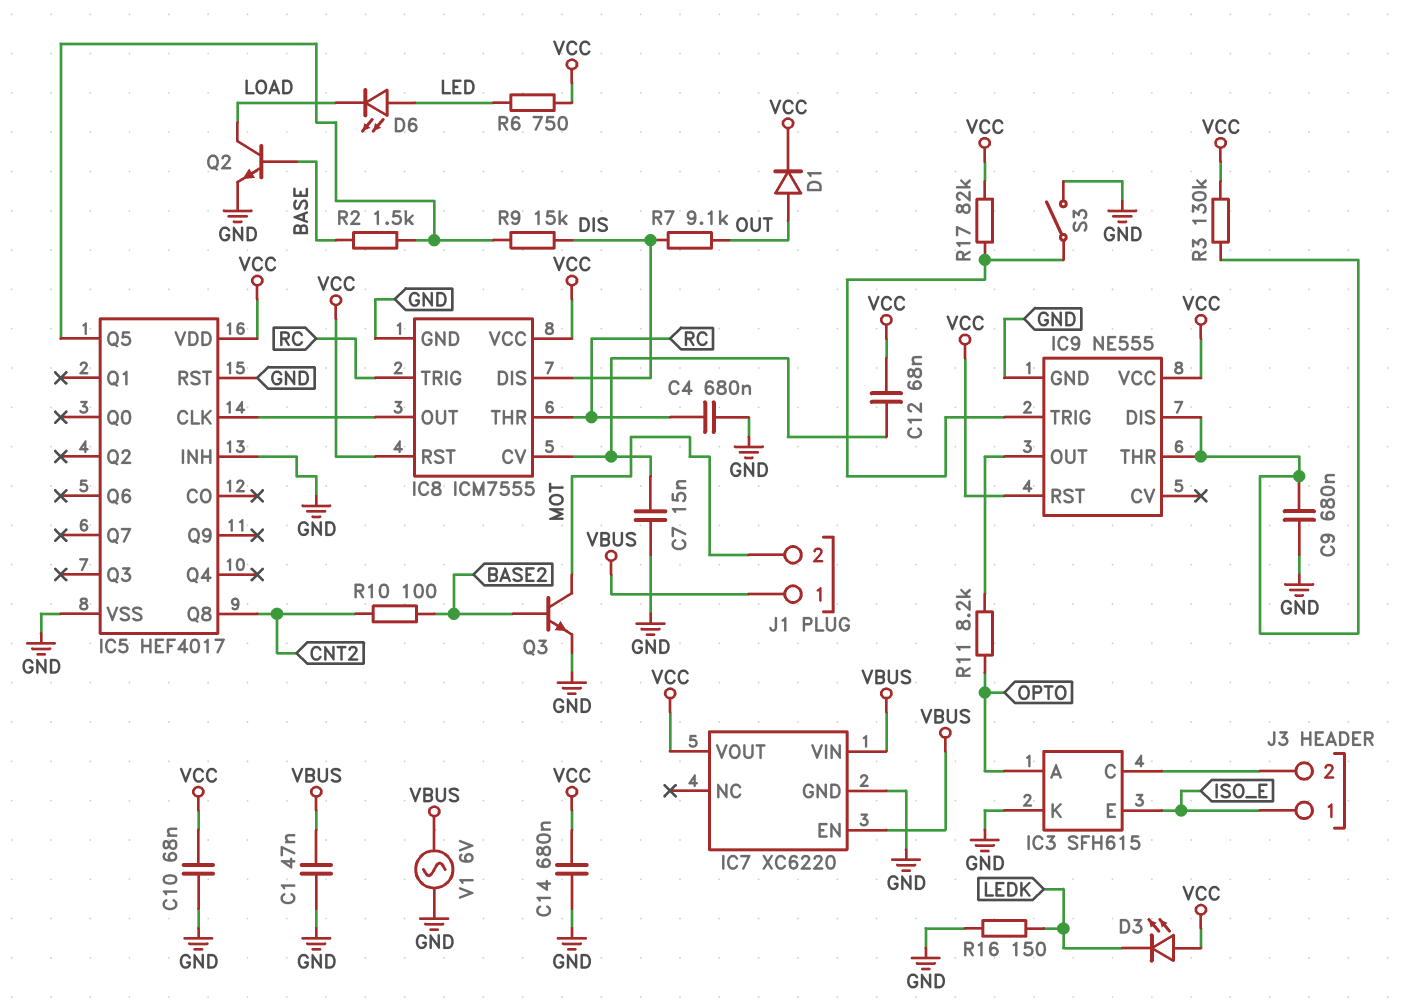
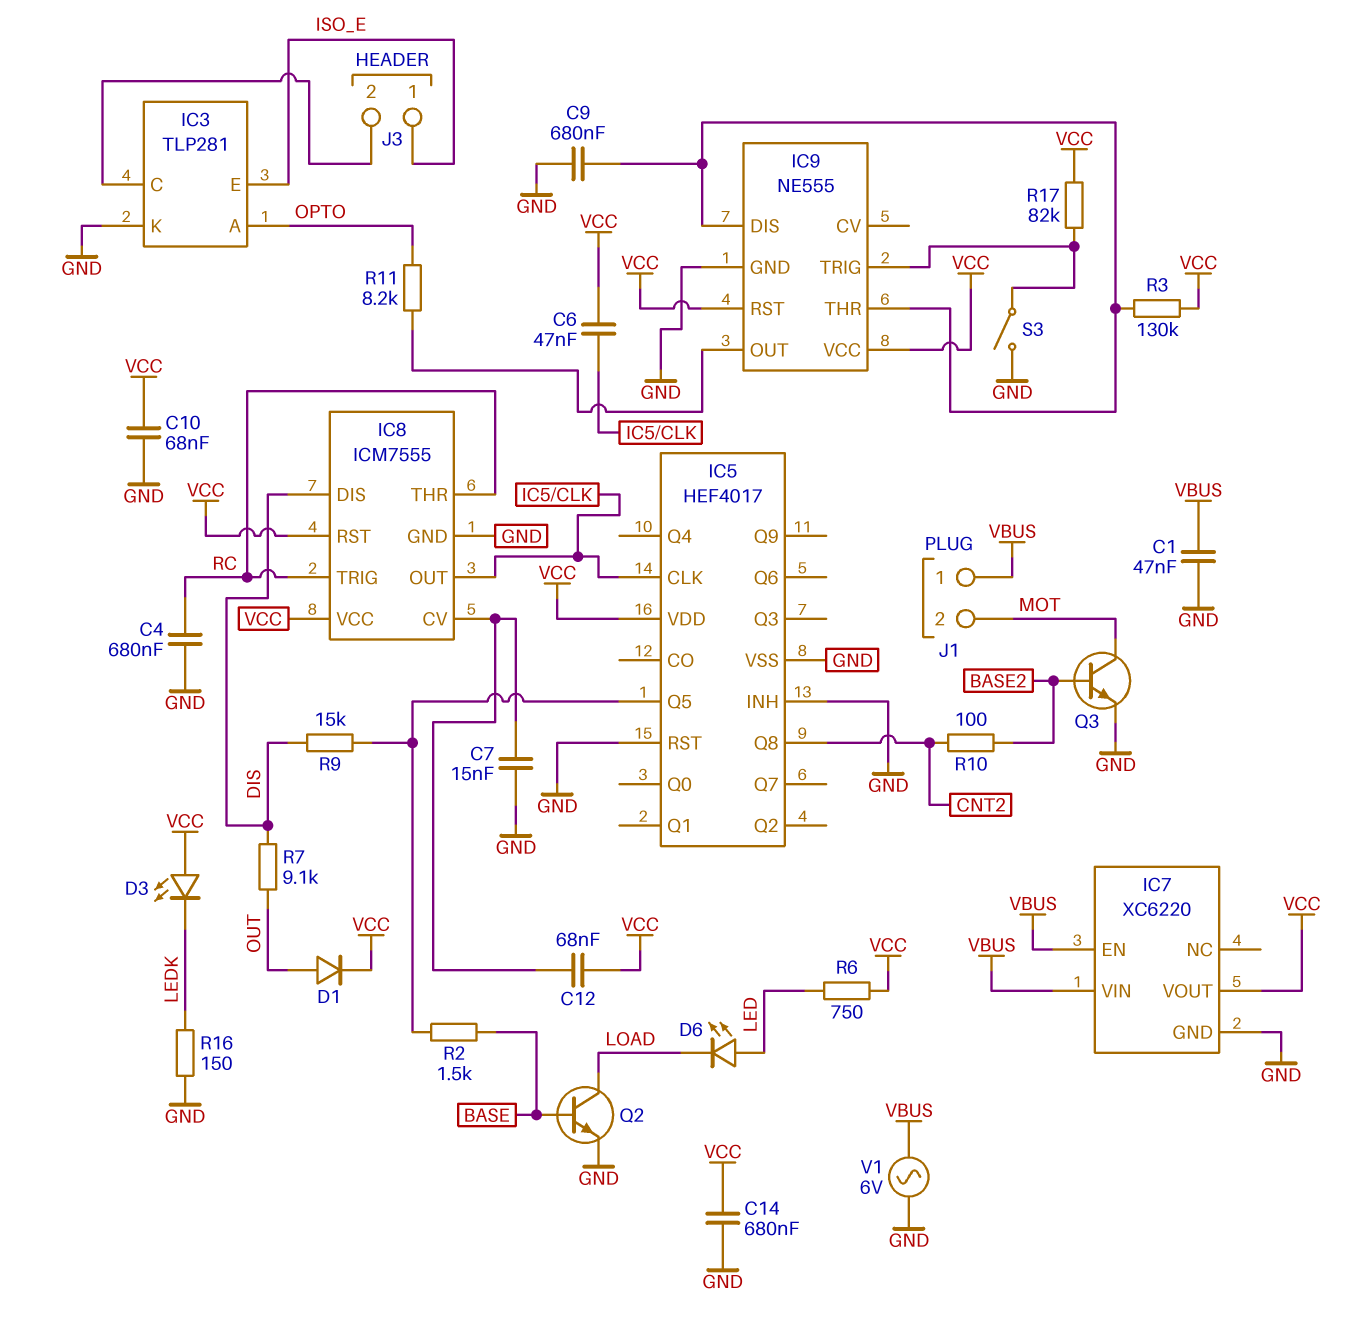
C6: none -> 47nF (IC5/CLK, VCC)
IC3: SFH615 -> TLP281

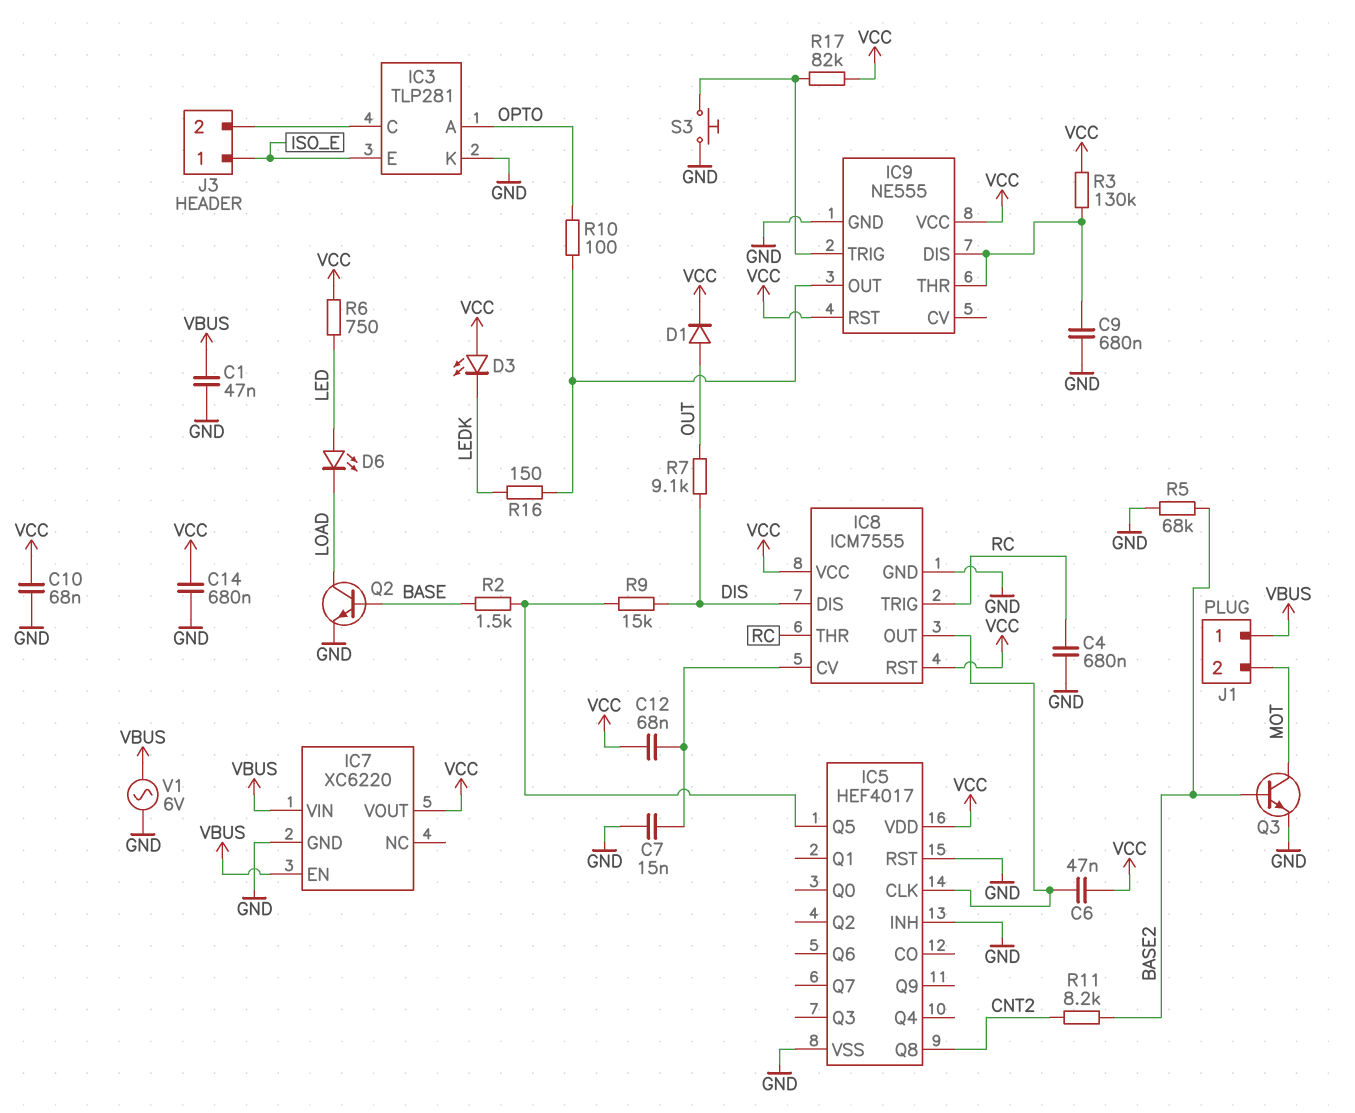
R5: none -> 68k (BASE2, GND)
R10: 100 (BASE2, CNT2) -> 100 (IC9/OUT, OPTO)
R11: 8.2k (IC9/OUT, OPTO) -> 8.2k (BASE2, CNT2)
R16: 150 (GND, LEDK) -> 150 (IC9/OUT, LEDK)
S3: switch (GND, IC9/TRIG) -> button (GND, IC9/TRIG)

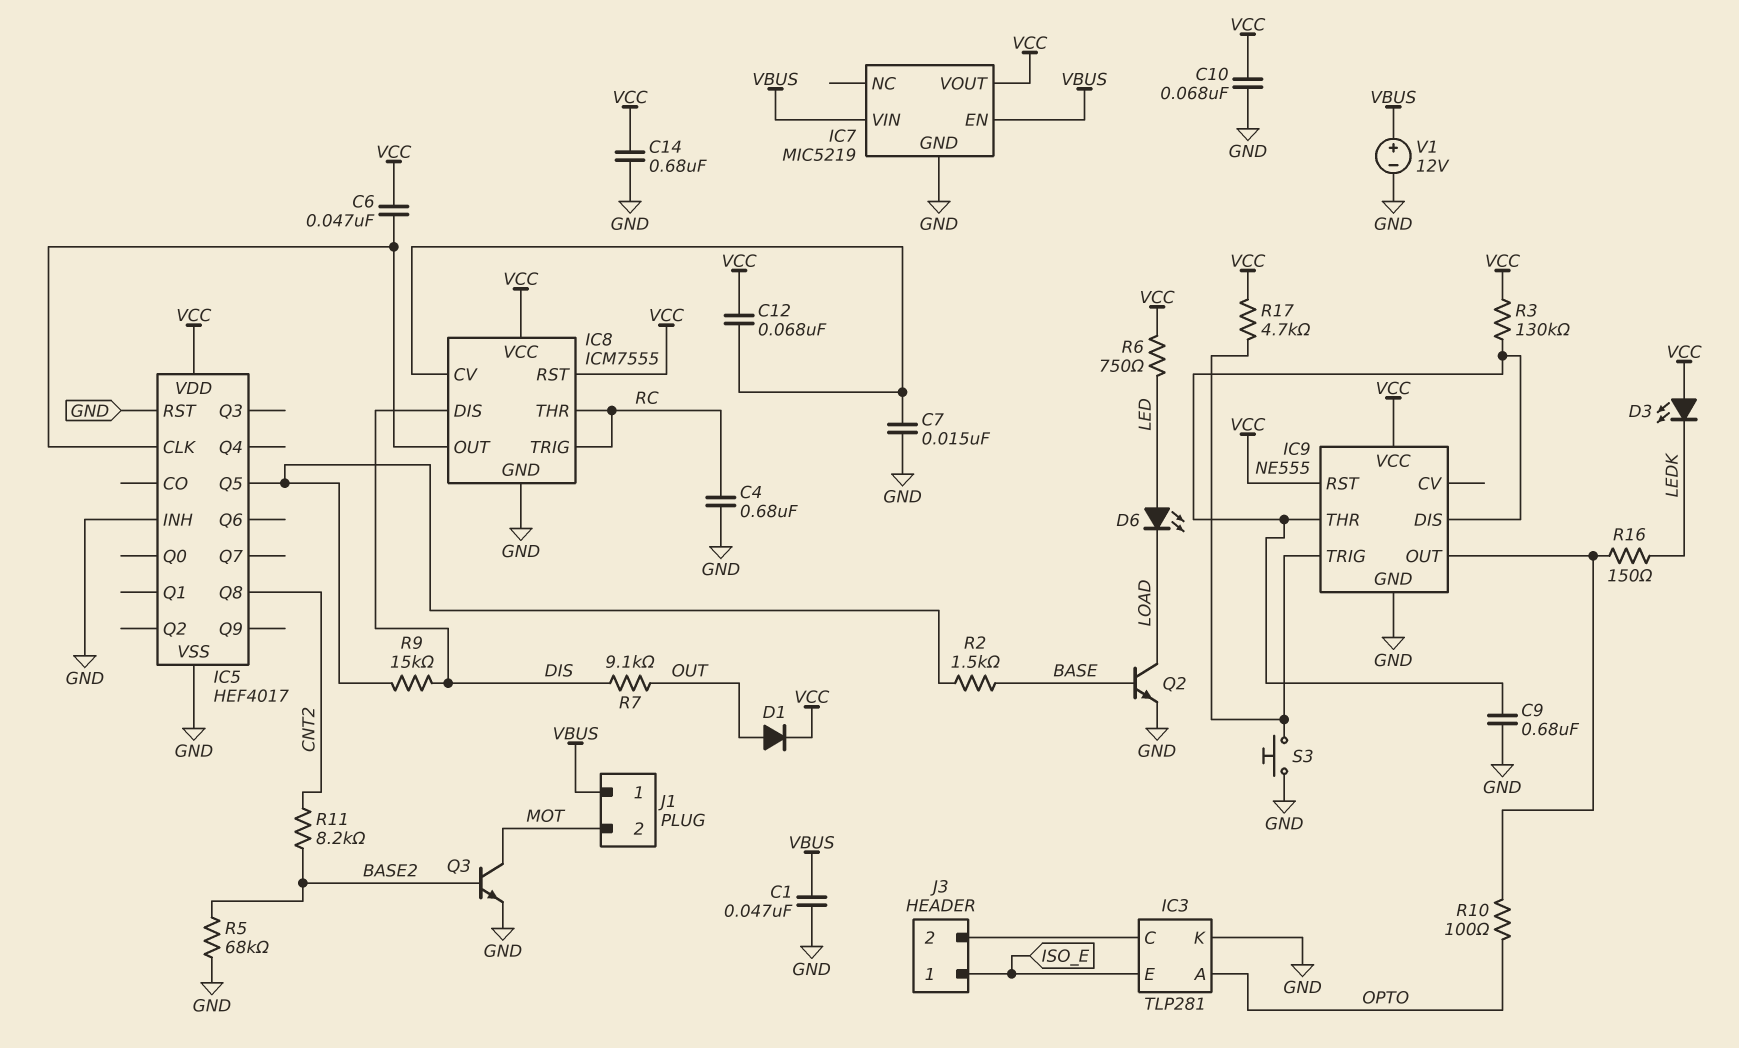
IC7: XC6220 -> MIC5219
R17: 82k (IC9/TRIG, VCC) -> 4.7k (IC9/TRIG, VCC)
V1: AC 6V (GND, VBUS) -> 12V (plus VBUS, minus GND)

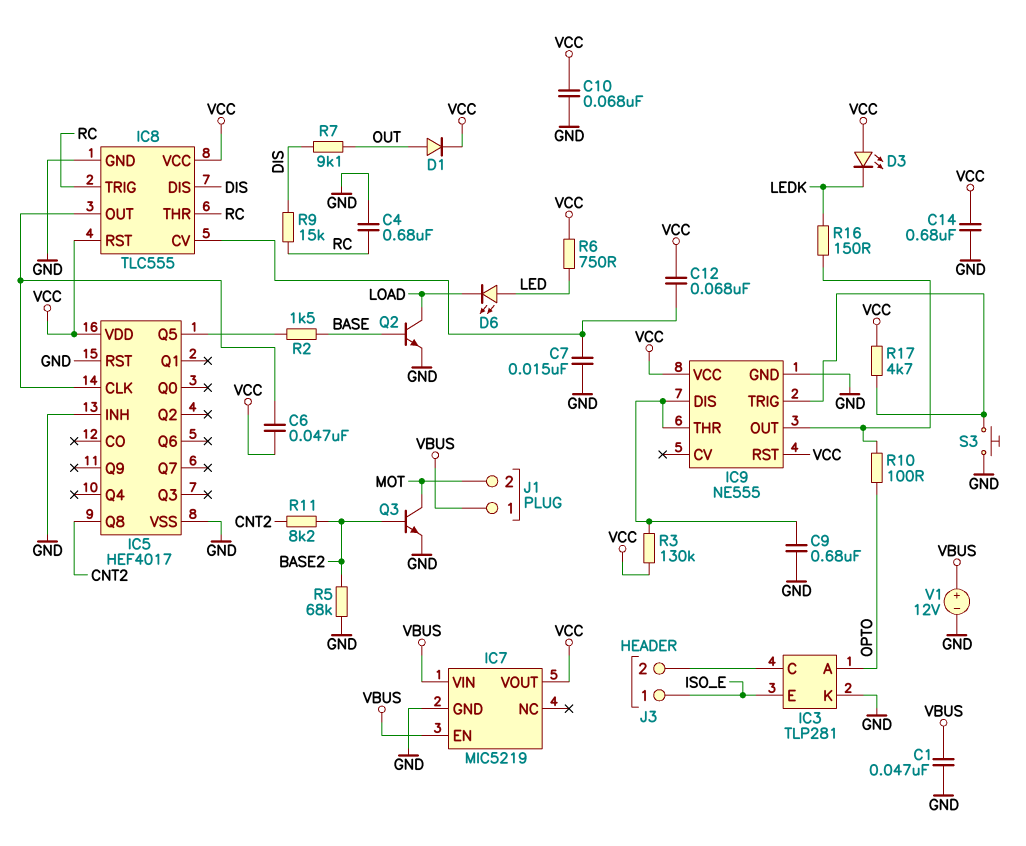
IC8: ICM7555 -> TLC555
R9: 15k (DIS, IC5/Q5) -> 15k (DIS, RC)

